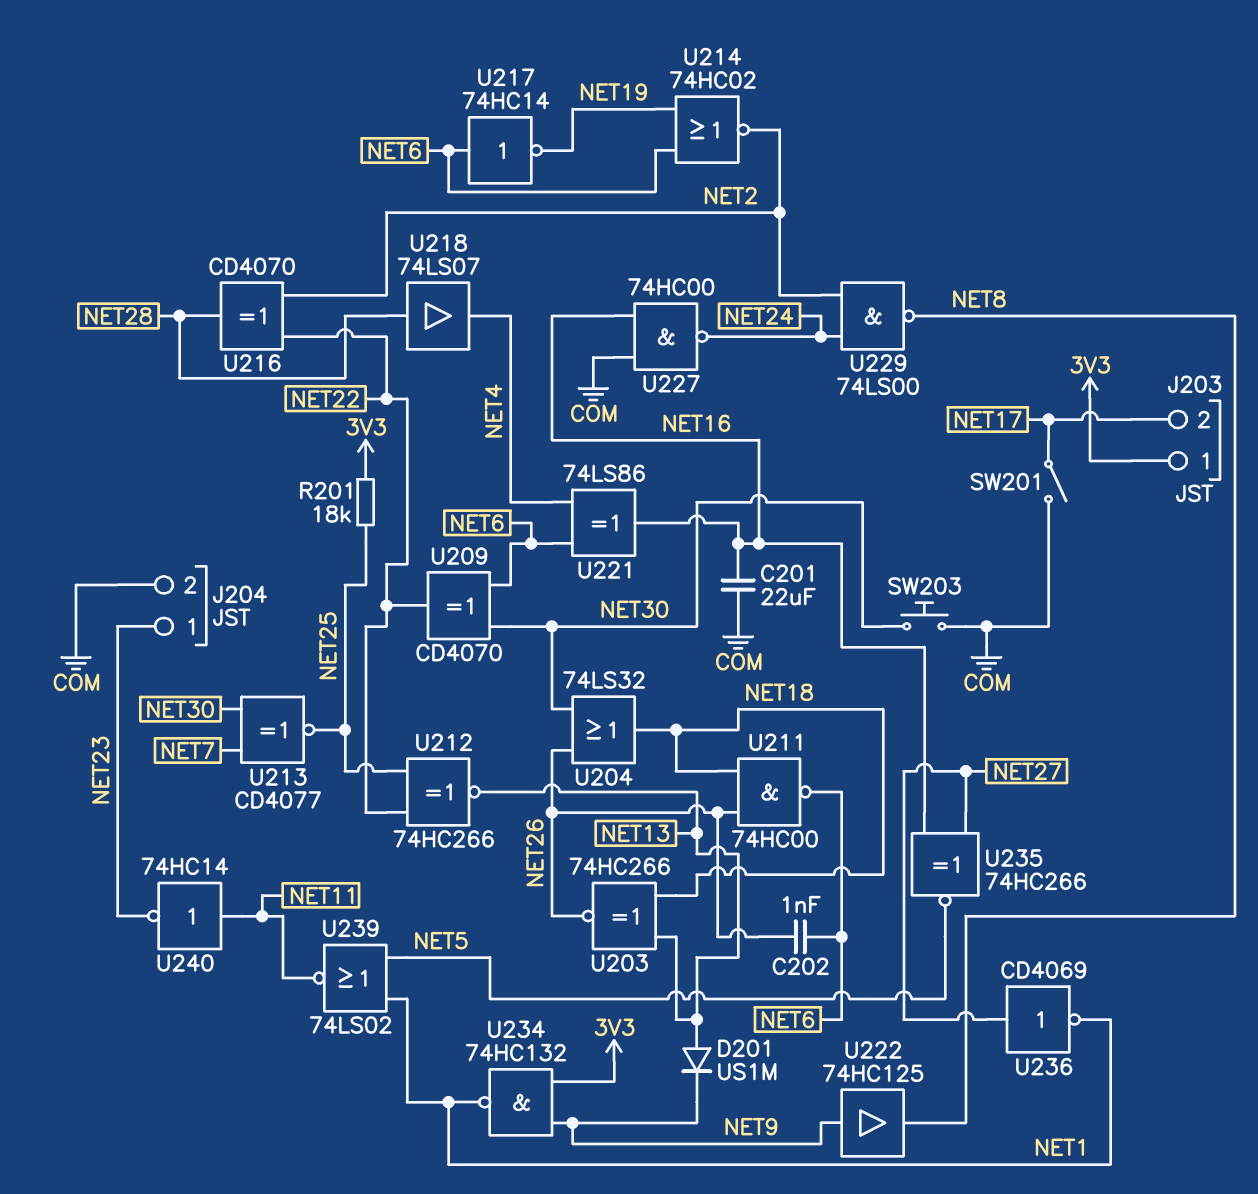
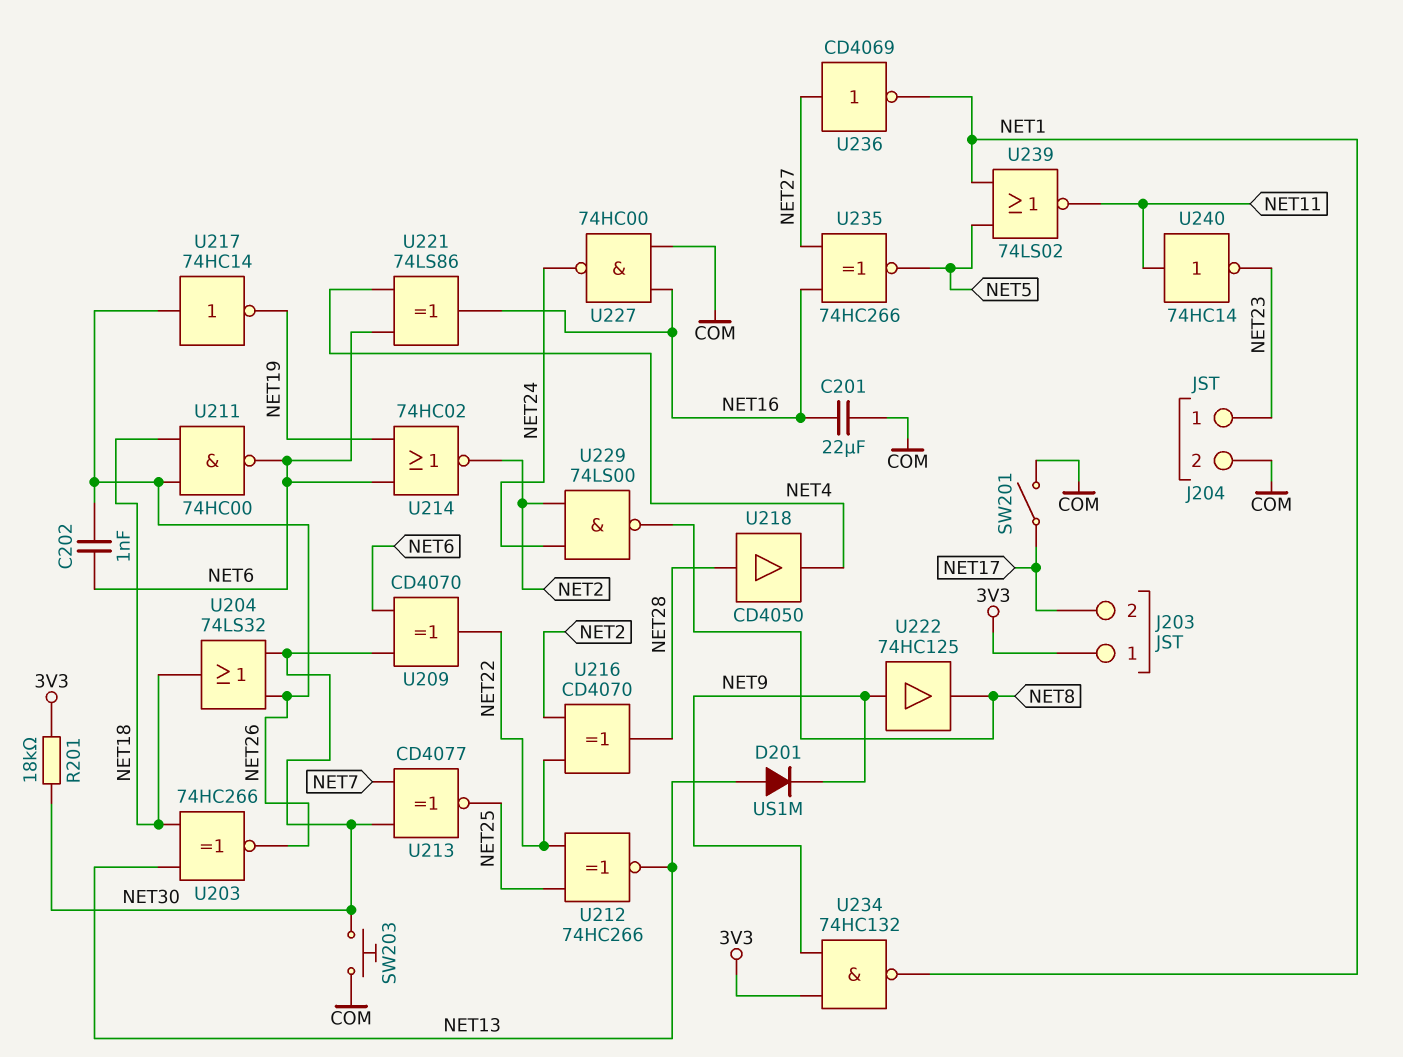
R201: 18k (3V3, NET25) -> 18k (3V3, NET30)
U217: NOT 74HC14 (in NET6, out NET19) -> NOT 74HC14 (in NET26, out NET19)
U218: buffer 74LS07 (in NET28, out NET4) -> buffer CD4050 (in NET28, out NET4)

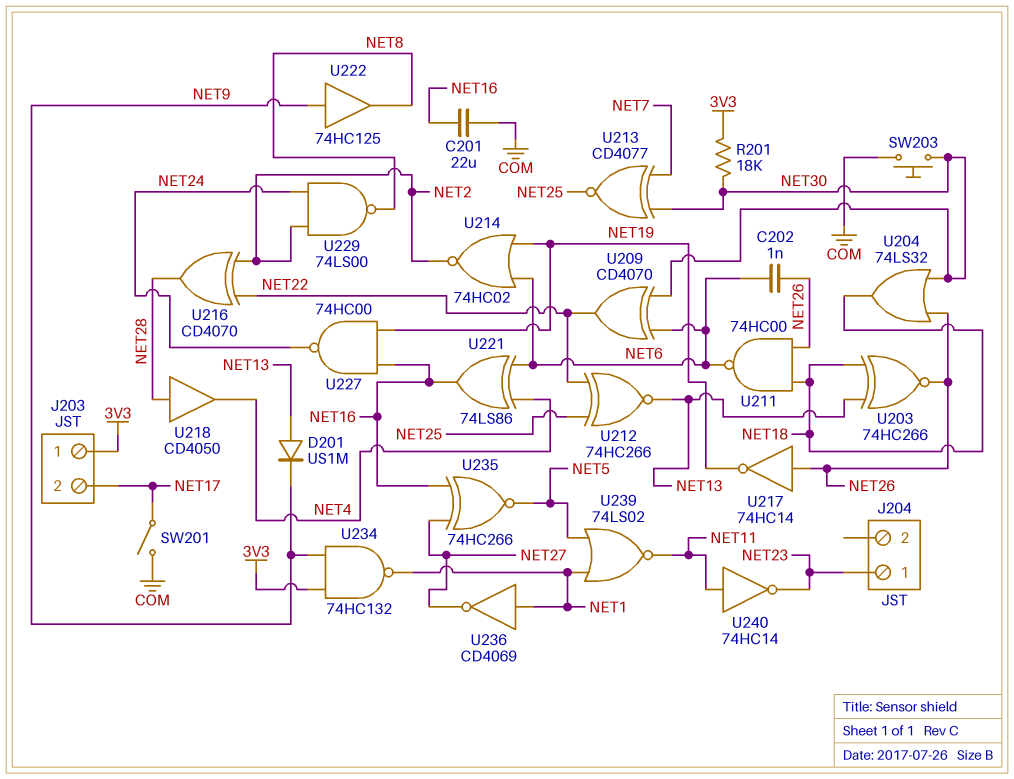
J204 pin 2: COM -> none
U227: NAND 74HC00 (in COM, in NET16, out NET24) -> NAND 74HC00 (in NET16, in NET19, out NET24)
U236: NOT CD4069 (in NET27, out NET1) -> NOT CD4069 (in NET1, out NET27)

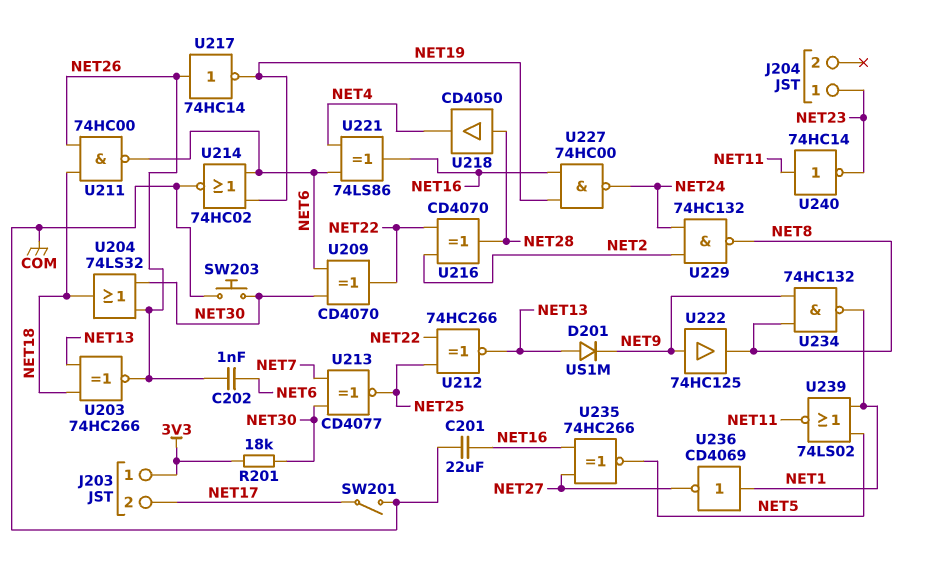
U214: NOR 74HC02 (in NET6, in NET19, out NET2) -> NOR 74HC02 (in NET6, in NET19, out COM)
U229: NAND 74LS00 (in NET2, in NET24, out NET8) -> NAND 74HC132 (in NET2, in NET24, out NET8)
U234: NAND 74HC132 (in 3V3, in NET9, out NET1) -> NAND 74HC132 (in NET8, in NET9, out NET1)

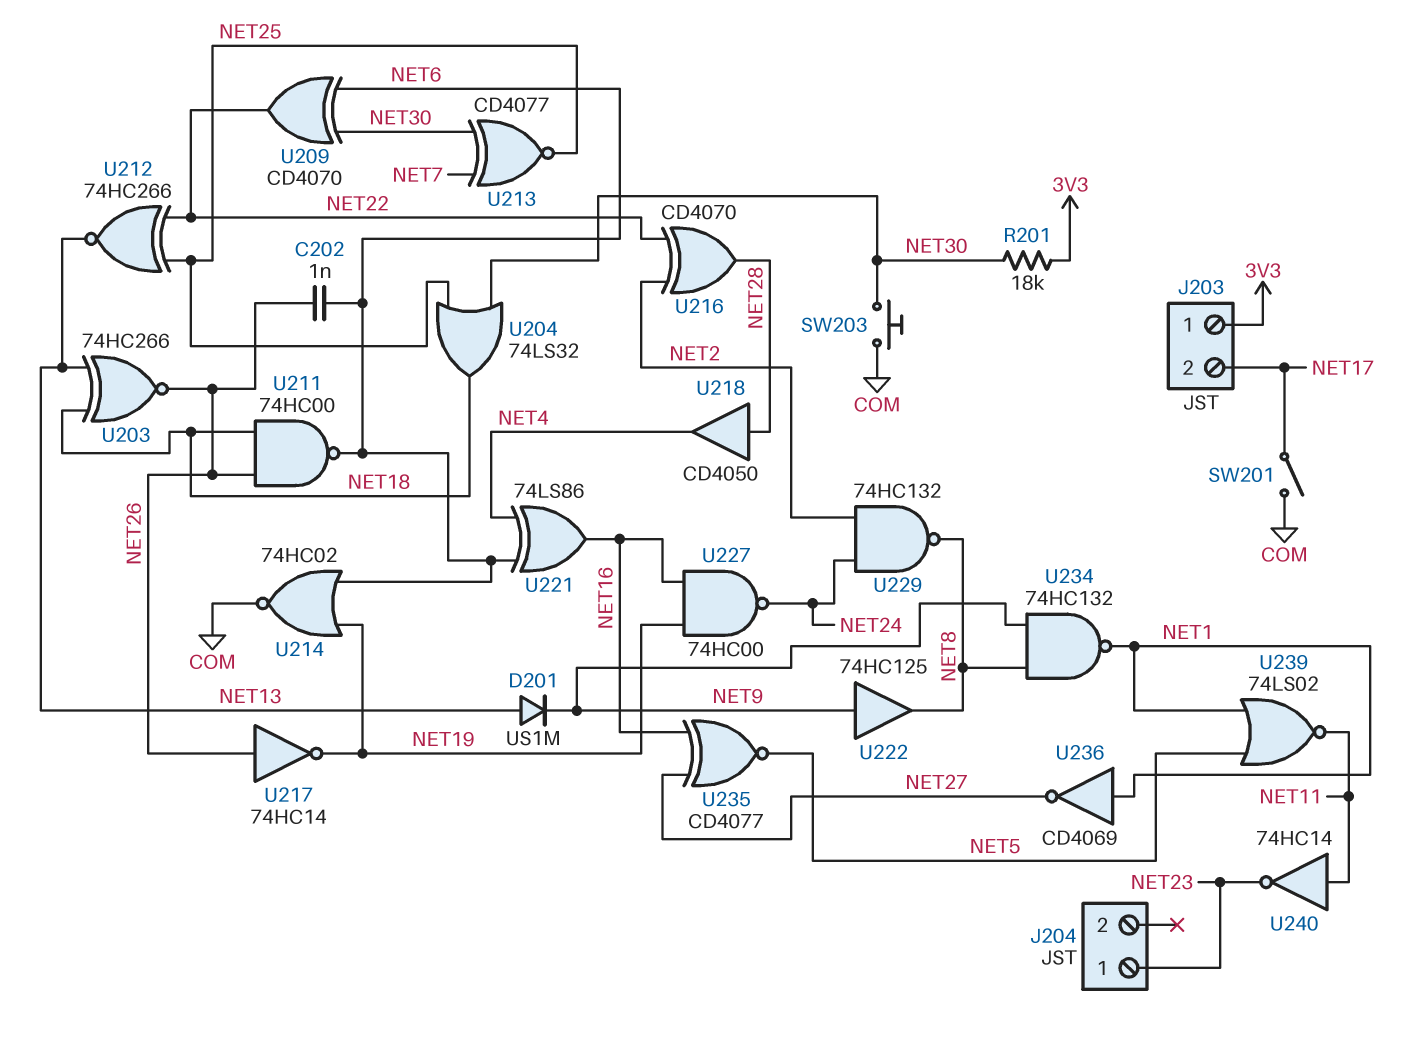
C201: 22uF (COM, NET16) -> none
U204: OR 74LS32 (in NET26, in NET30, out NET18) -> OR 74LS32 (in NET25, in NET30, out NET18)
U235: XNOR 74HC266 (in NET16, in NET27, out NET5) -> XNOR CD4077 (in NET16, in NET27, out NET5)

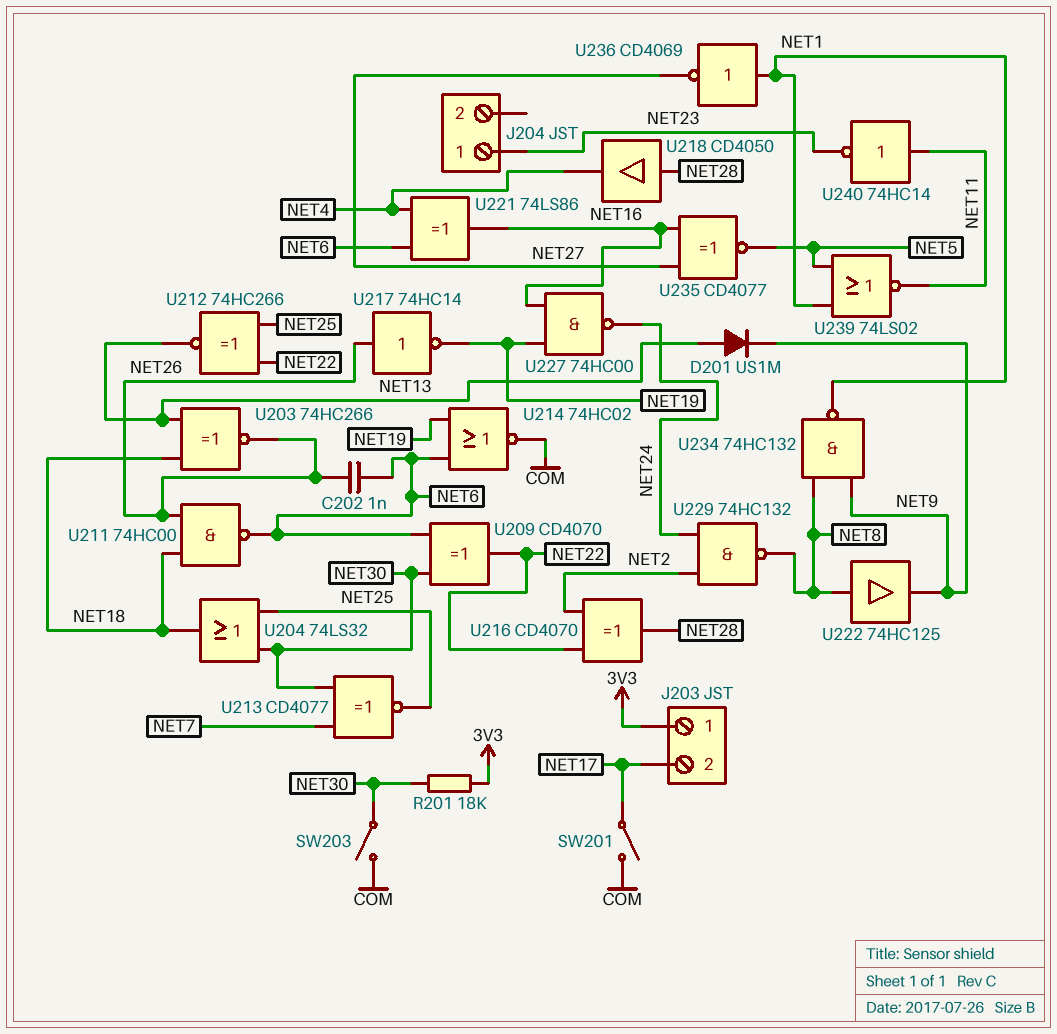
SW203: button (COM, NET30) -> switch (COM, NET30)
U222: buffer 74HC125 (in NET9, out NET8) -> buffer 74HC125 (in NET8, out NET9)

